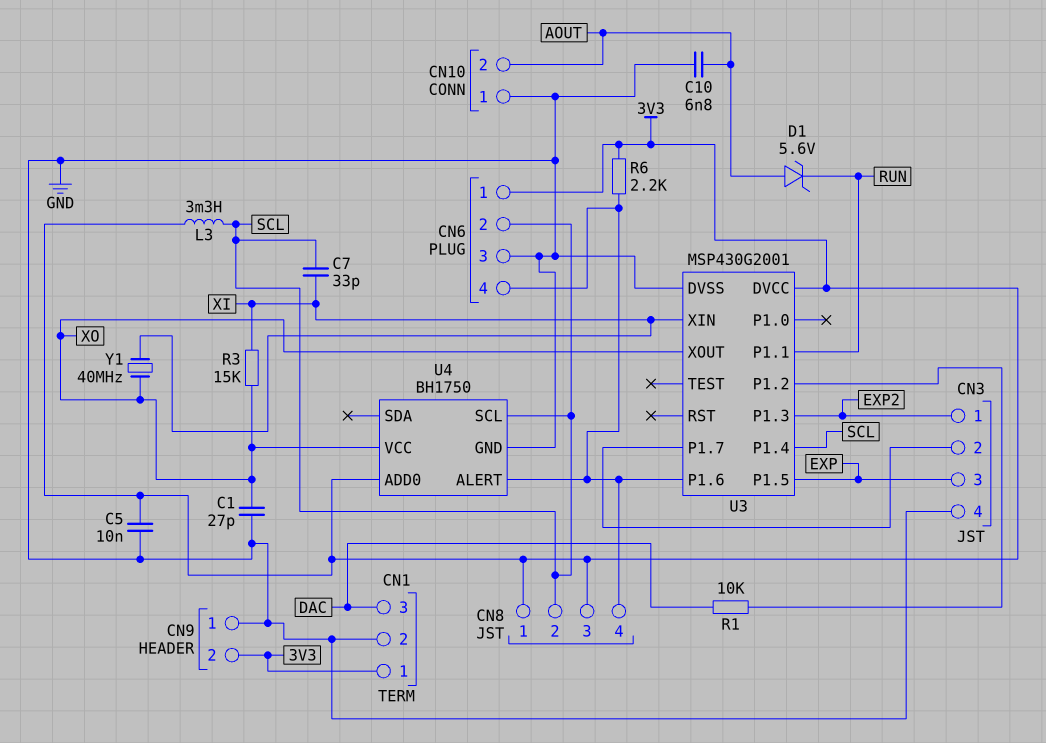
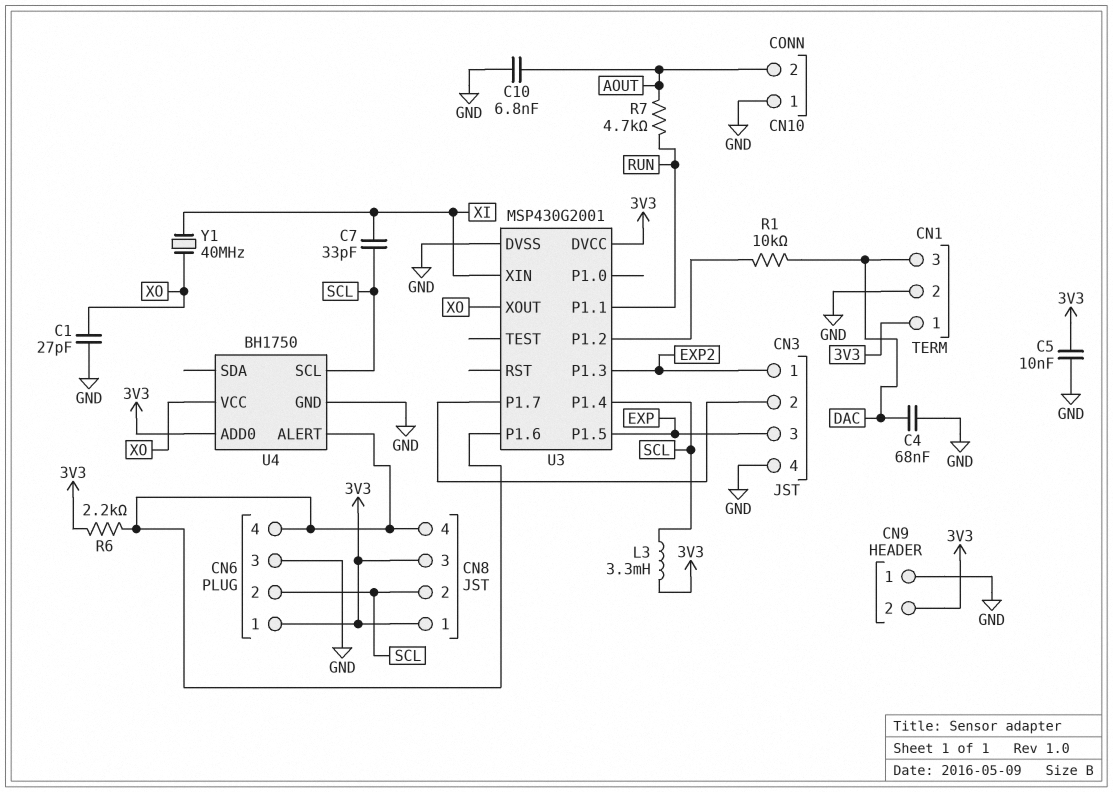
C4: none -> 68nF (DAC, GND)
D1: zener 5.6V (A AOUT, K RUN) -> none
R3: 15k (XI, XO) -> none
R7: none -> 4.7k (AOUT, RUN)

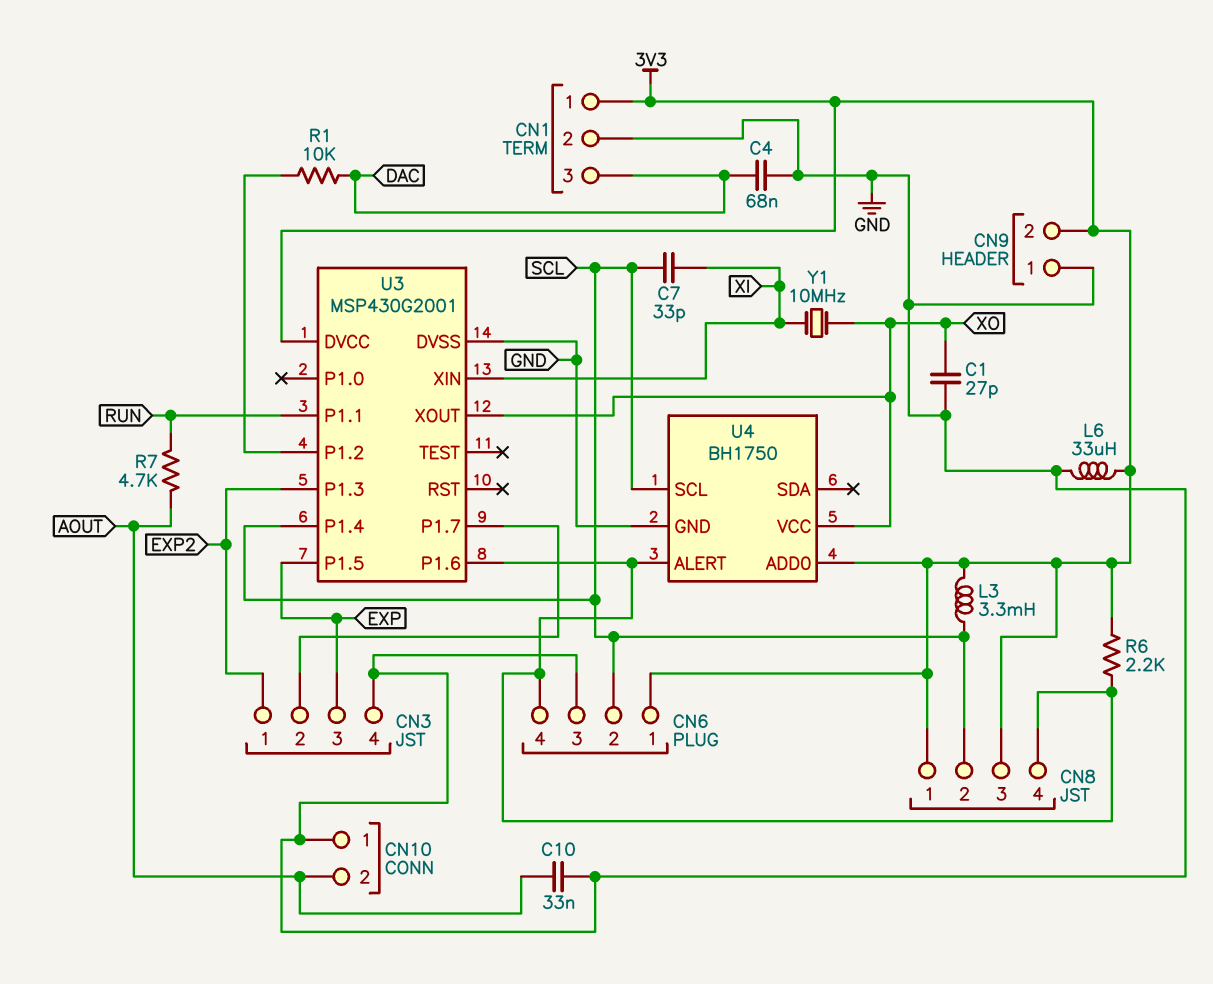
C5: 10nF (3V3, GND) -> none
C10: 6.8nF (AOUT, GND) -> 33nF (AOUT, GND)
L6: none -> 33uH (3V3, GND)
Y1: 40MHz (XI, XO) -> 10MHz (XI, XO)

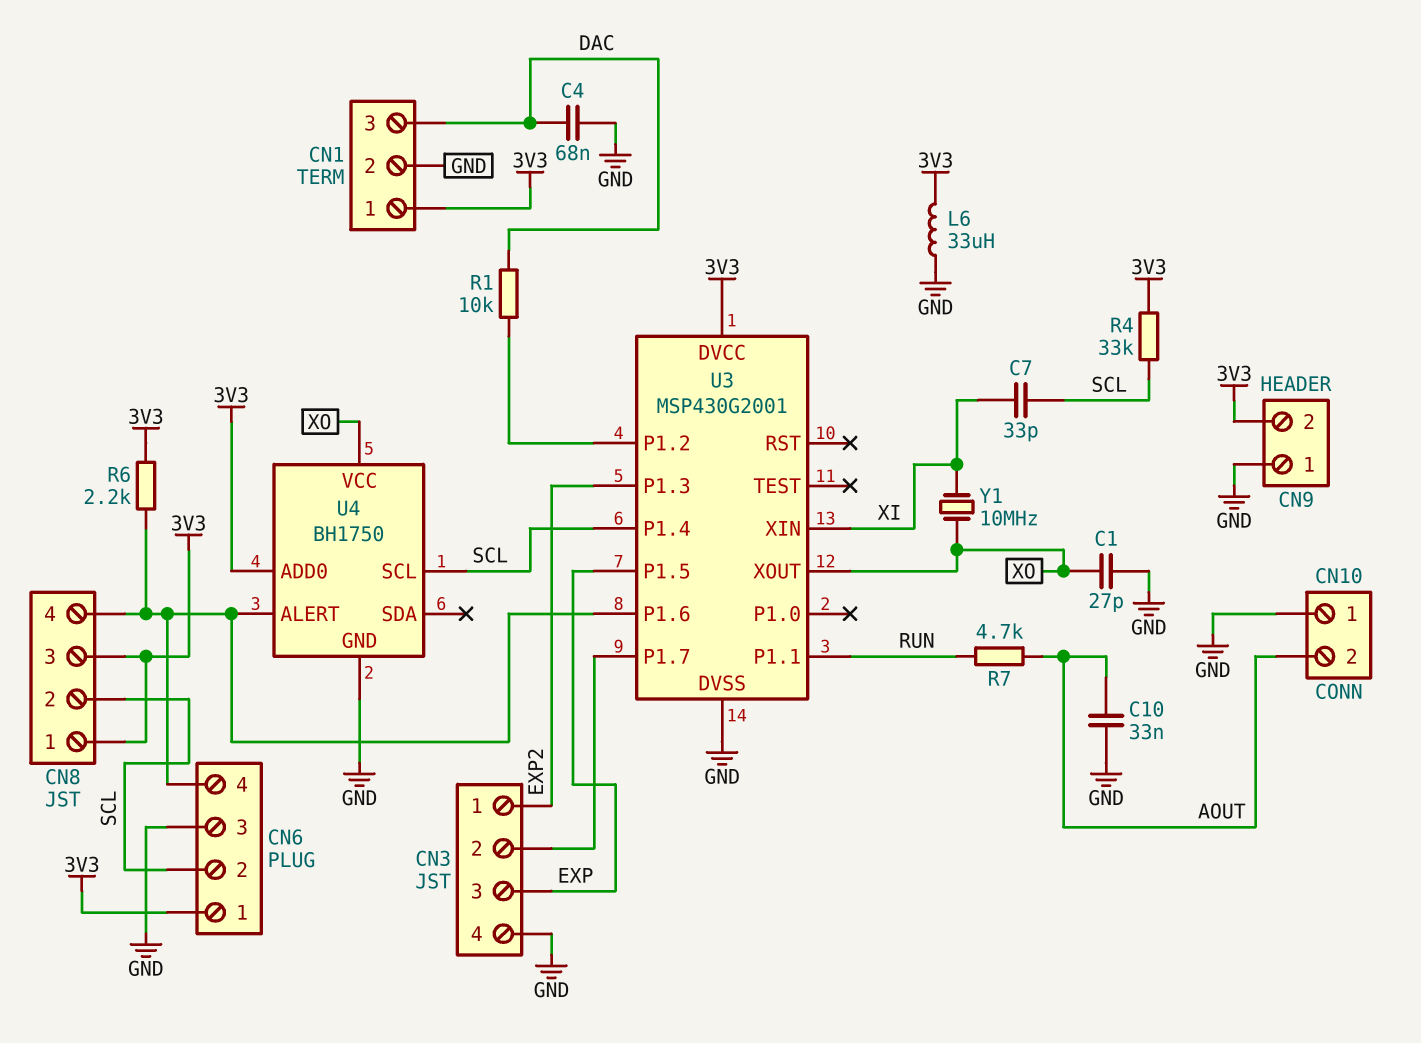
L3: 3.3mH (3V3, SCL) -> none
R4: none -> 33k (3V3, SCL)

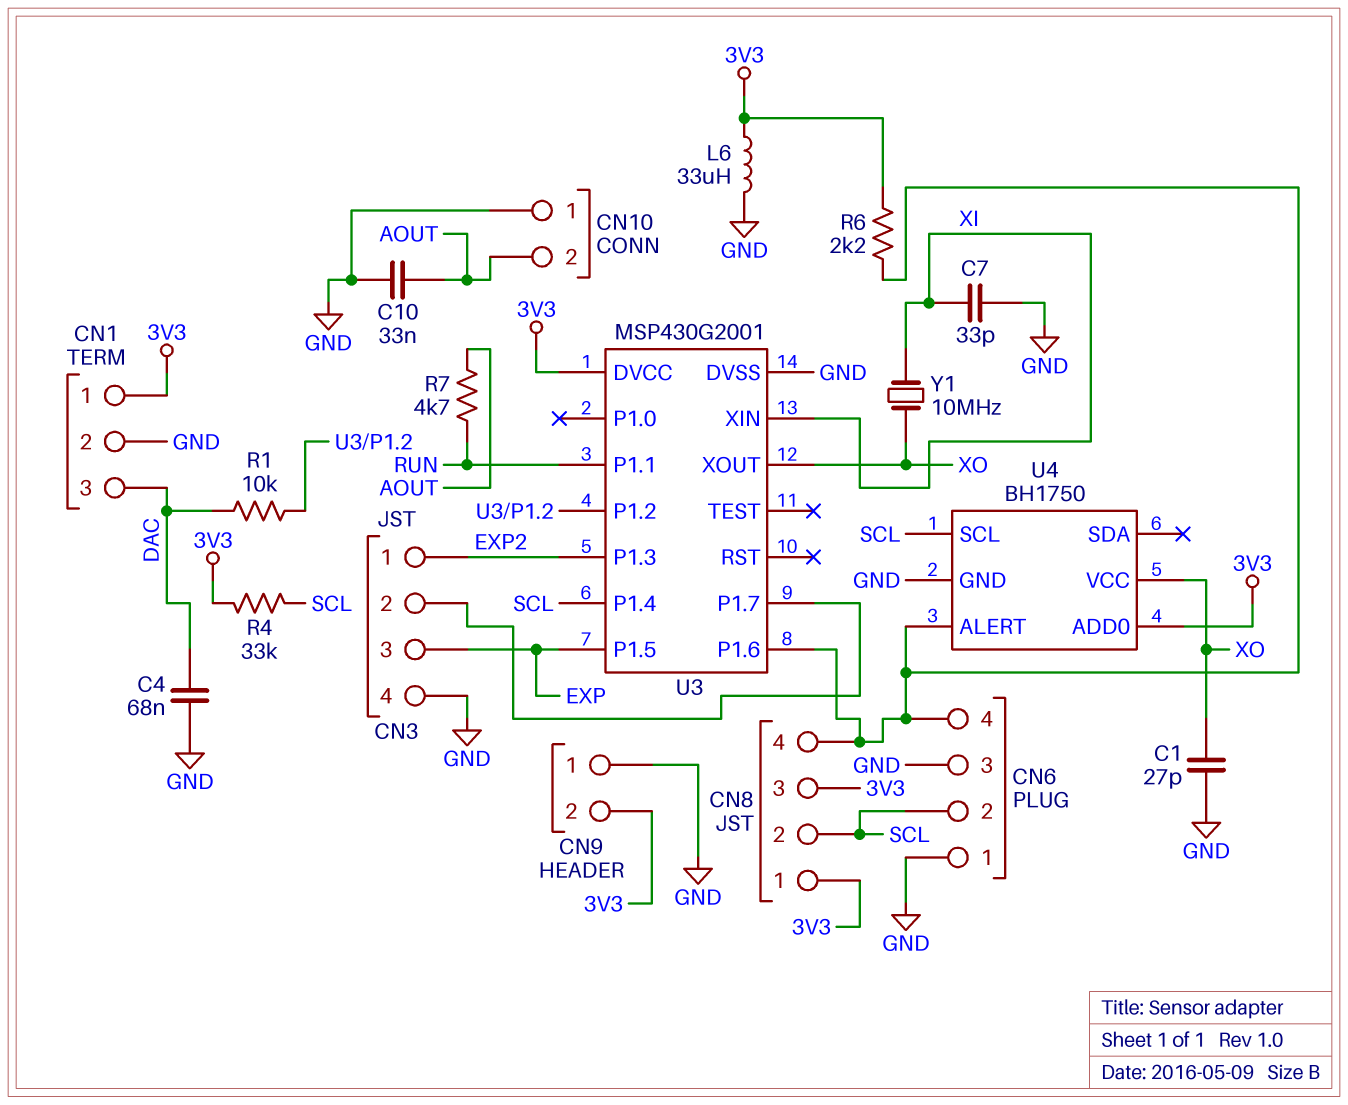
C7: 33pF (SCL, XI) -> 33pF (GND, XI)
CN6 pin 1: 3V3 -> GND

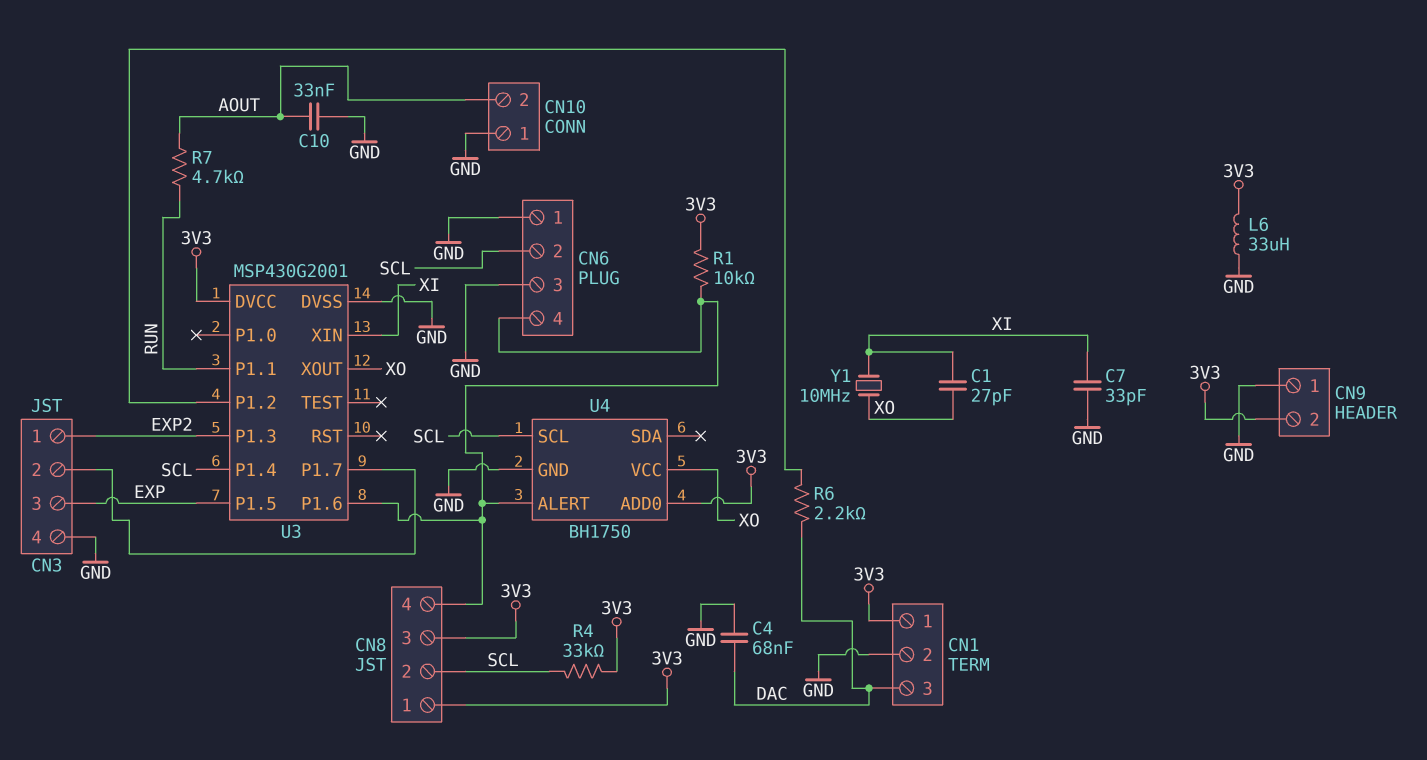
C1: 27pF (GND, XO) -> 27pF (XI, XO)
R1: 10k (DAC, U3/P1.2) -> 10k (3V3, CN6/4)
R6: 2.2k (3V3, CN6/4) -> 2.2k (DAC, U3/P1.2)

